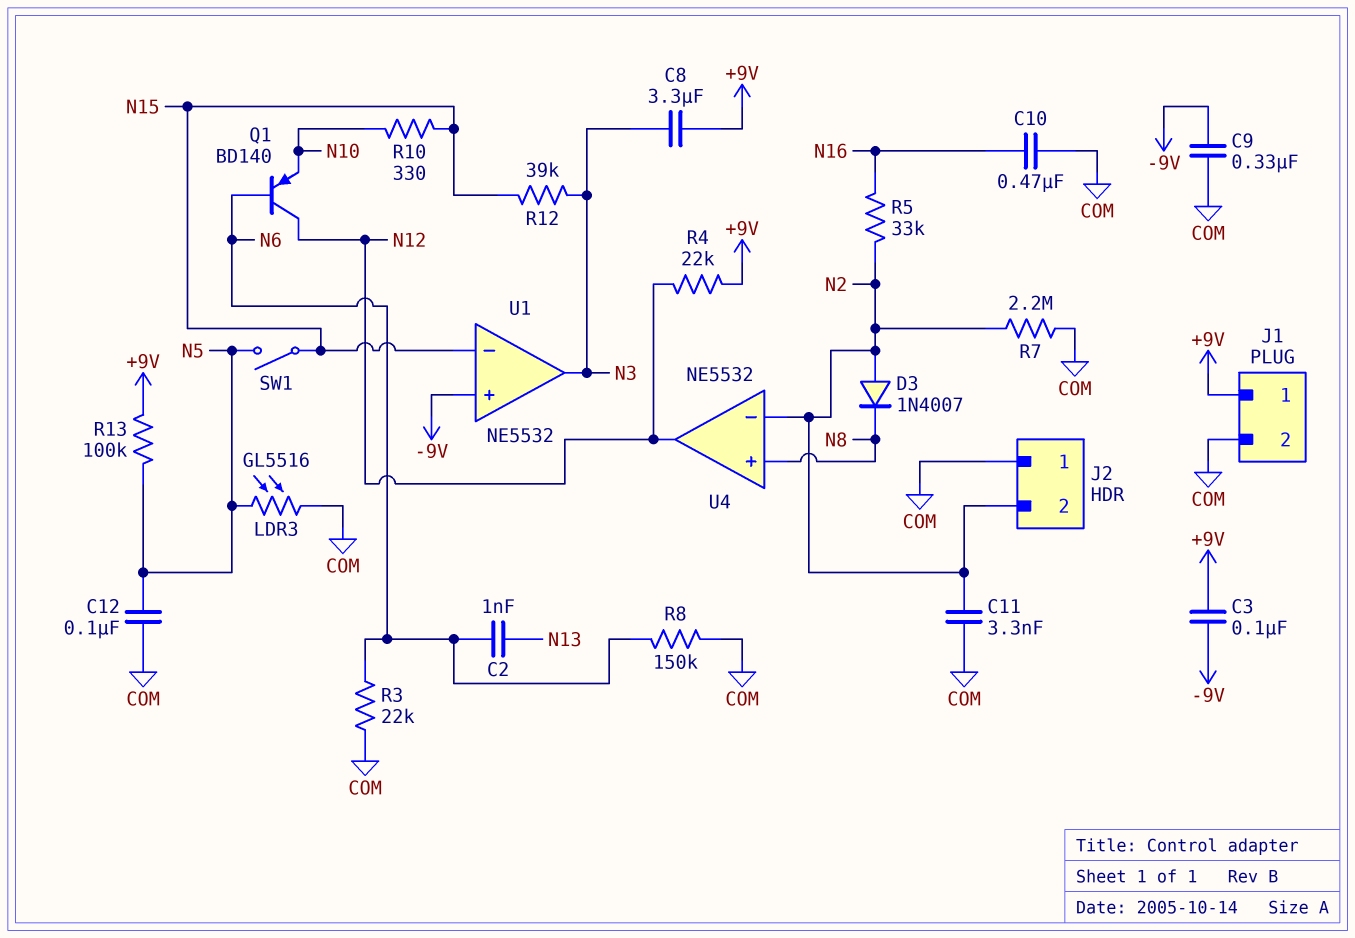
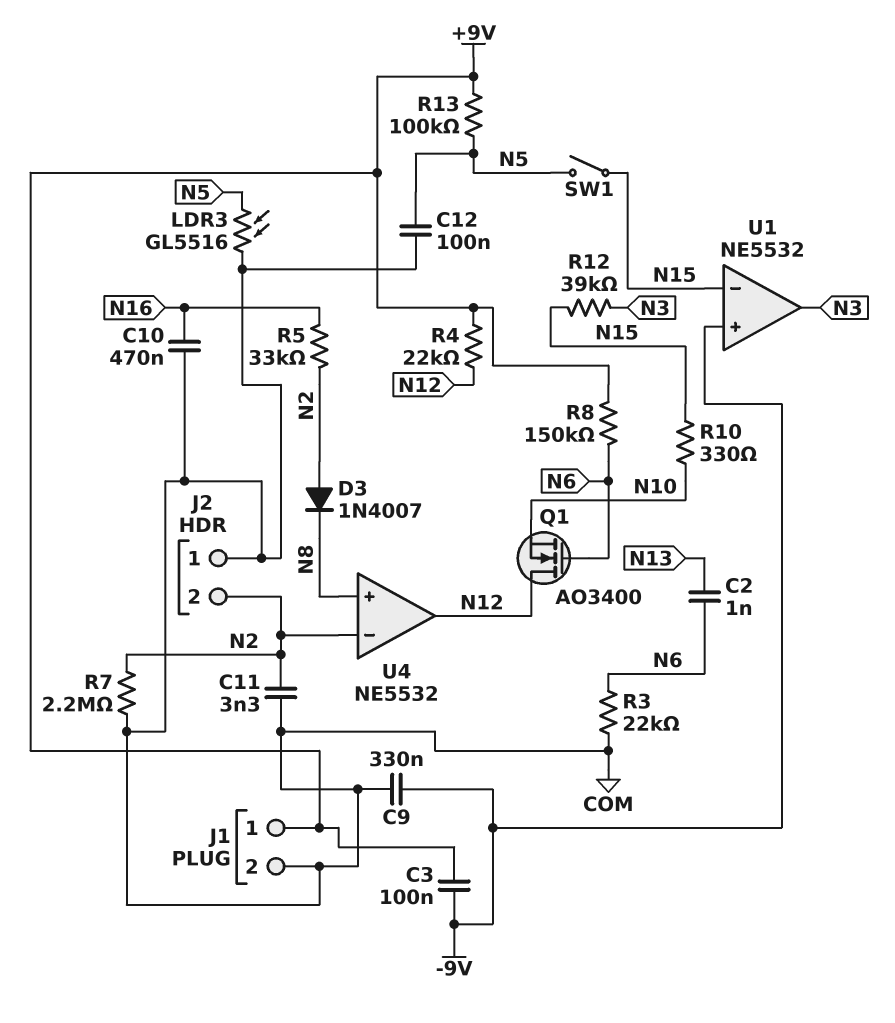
C8: 3.3uF (+9V, N3) -> none
Q1: PNP BD140 (B N6, C N12, E N10) -> NMOS AO3400 (G N6, D N12, S N10)
R8: 150k (COM, N6) -> 150k (+9V, N6)

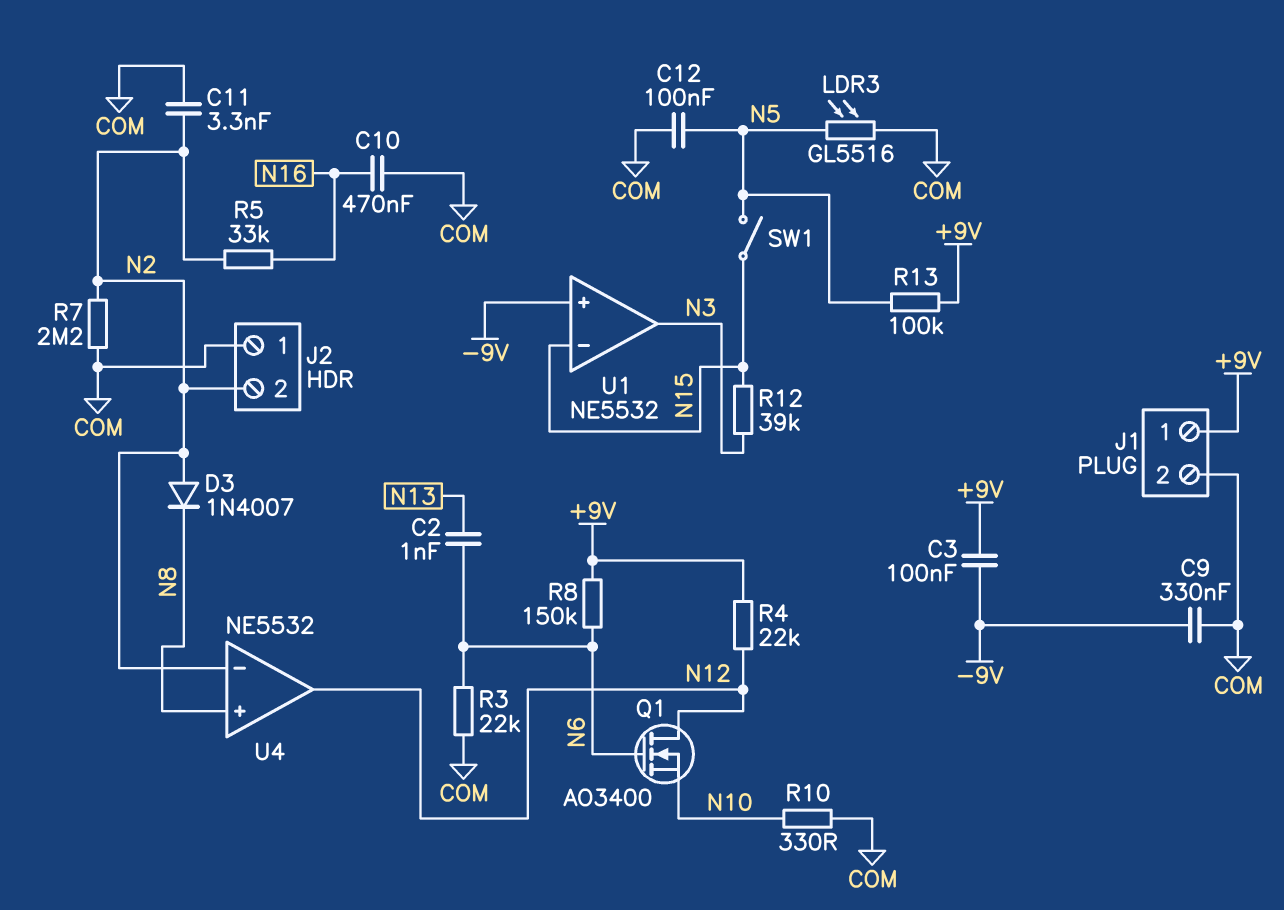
R10: 330 (N10, N15) -> 330 (COM, N10)

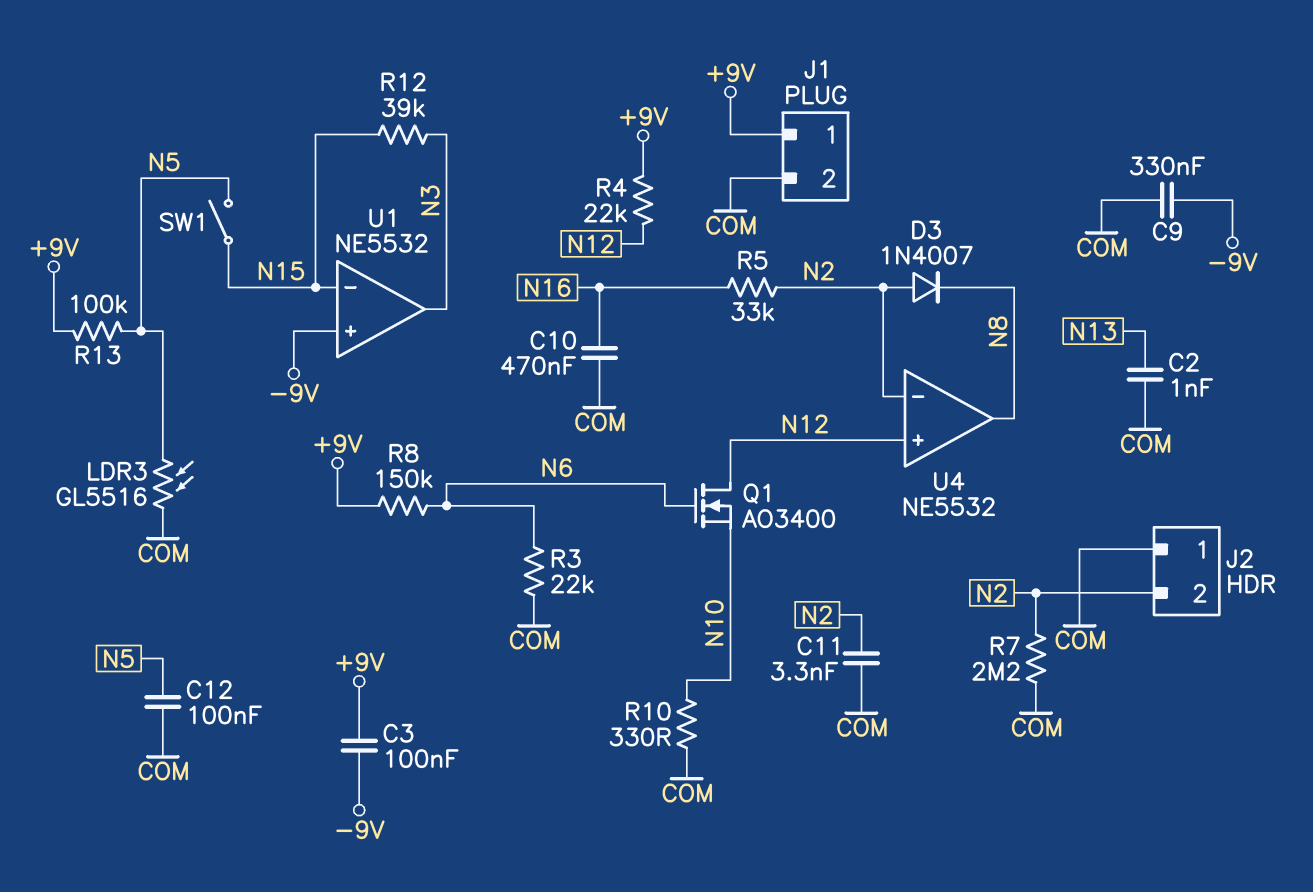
C2: 1nF (N6, N13) -> 1nF (COM, N13)
U4 pin in+: N8 -> N12
U4 pin out: N12 -> N8

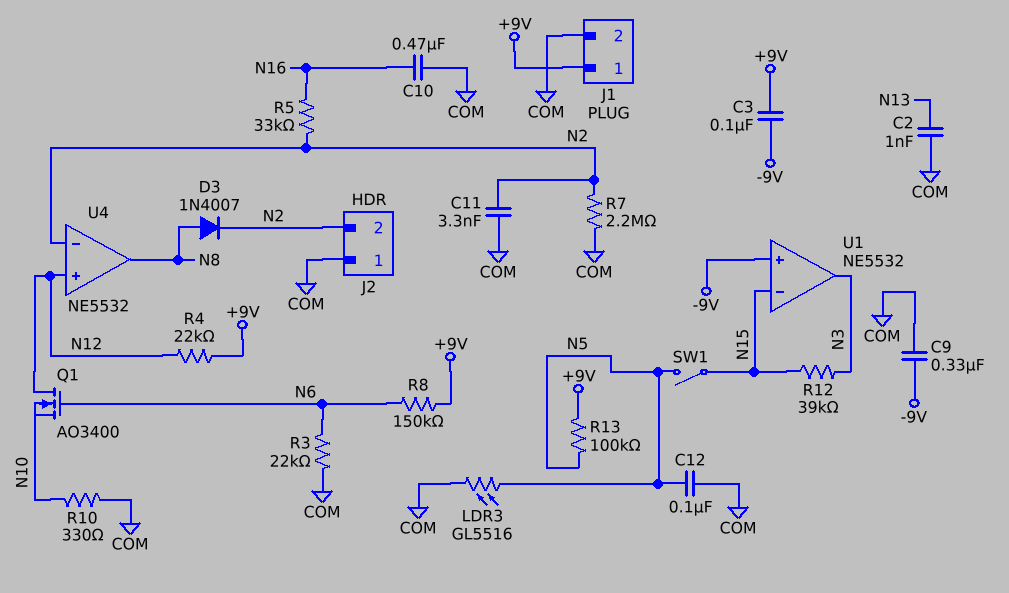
D3: diode 1N4007 (A N2, K N8) -> diode 1N4007 (A N8, K N2)

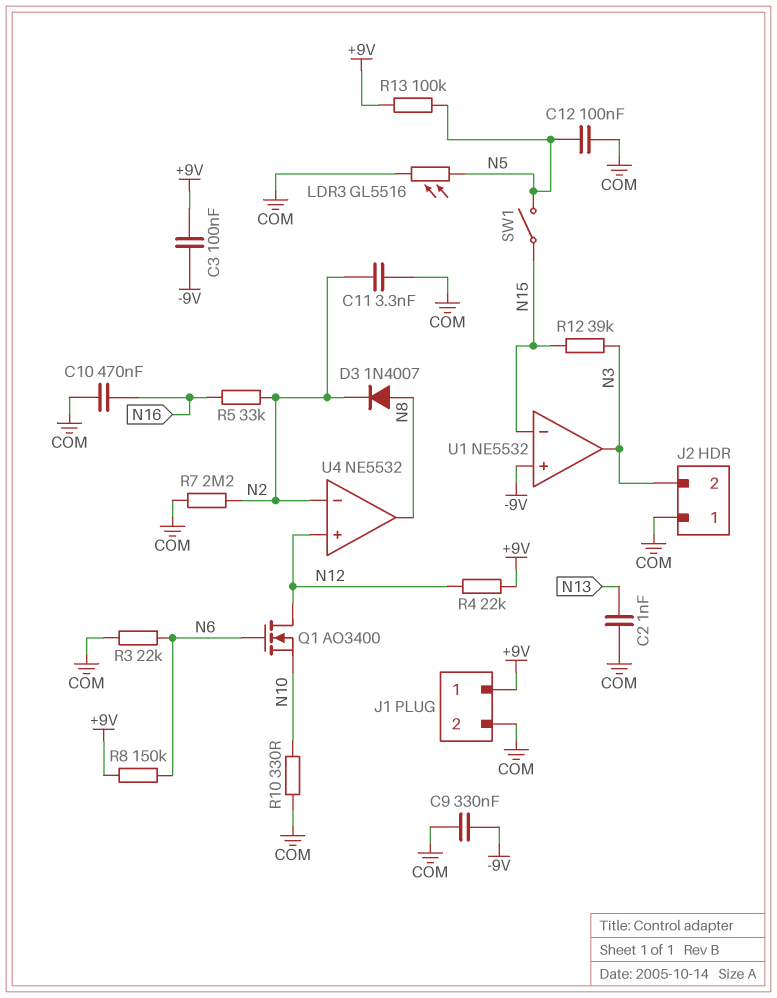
J2 pin 2: N2 -> N3

